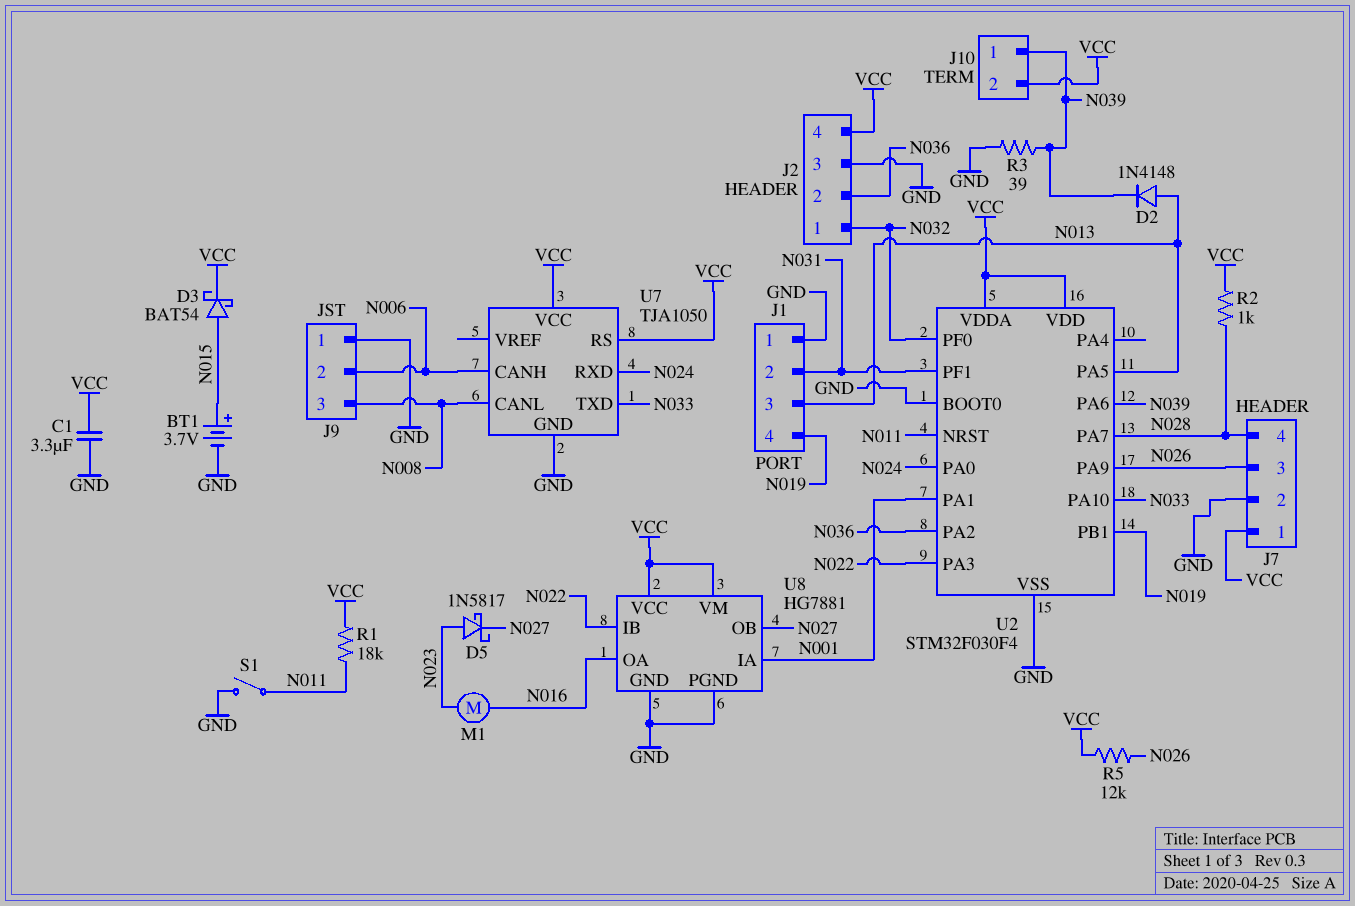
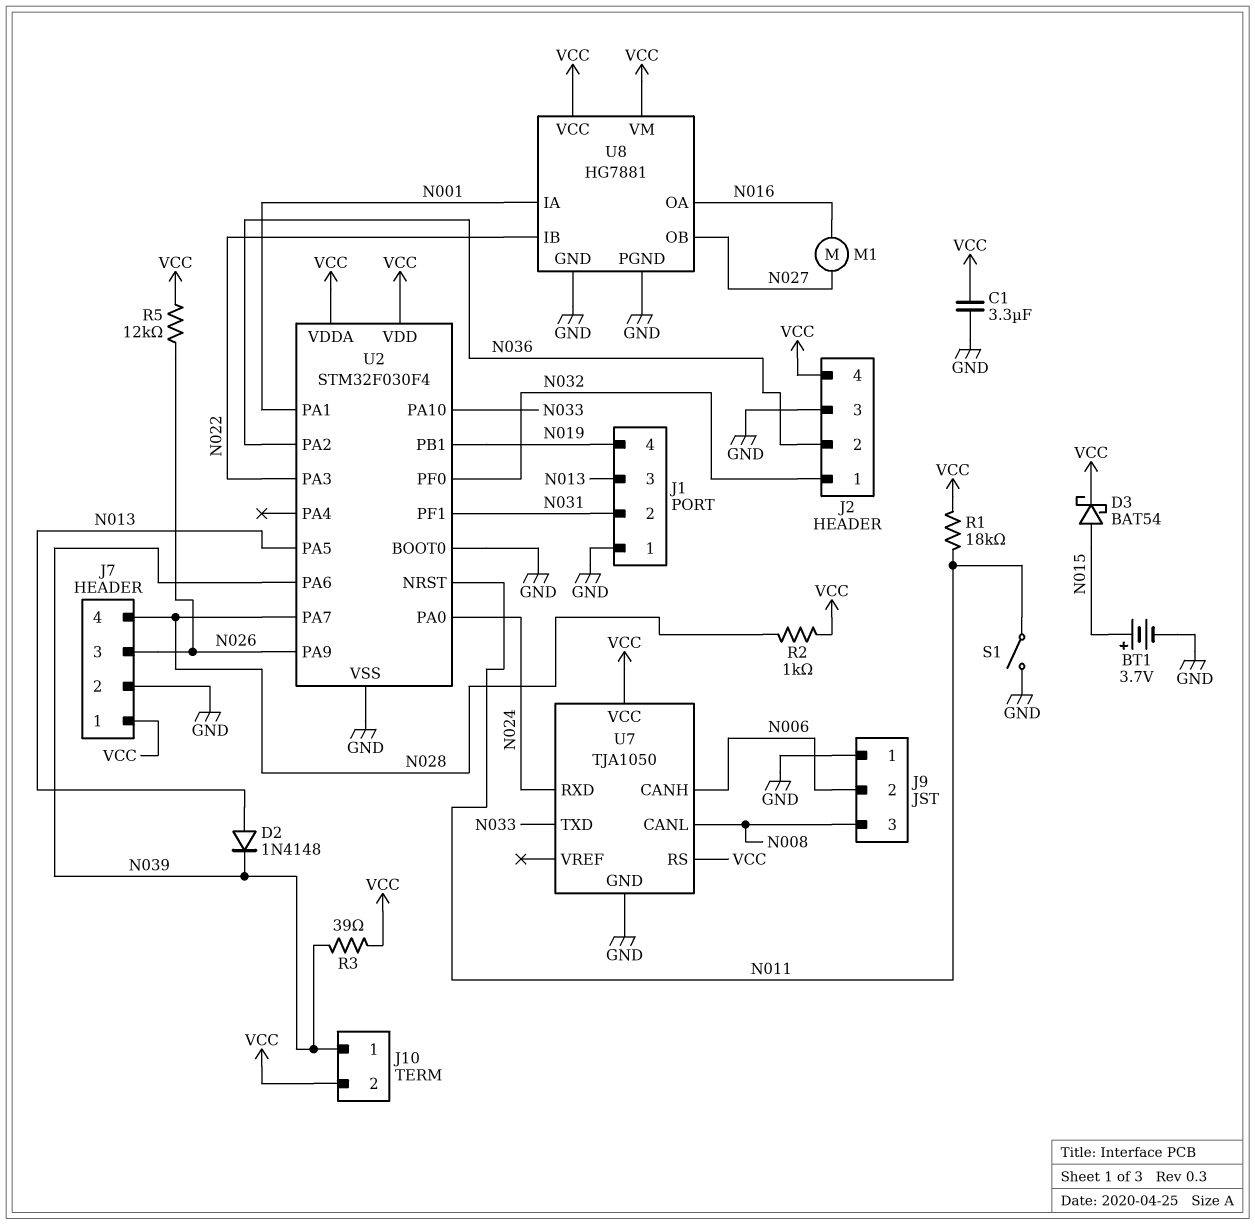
D5: schottky 1N5817 (A N023, K N027) -> none
M1: motor (N016, N023) -> motor (N016, N027)
R3: 39 (GND, N039) -> 39 (N039, VCC)

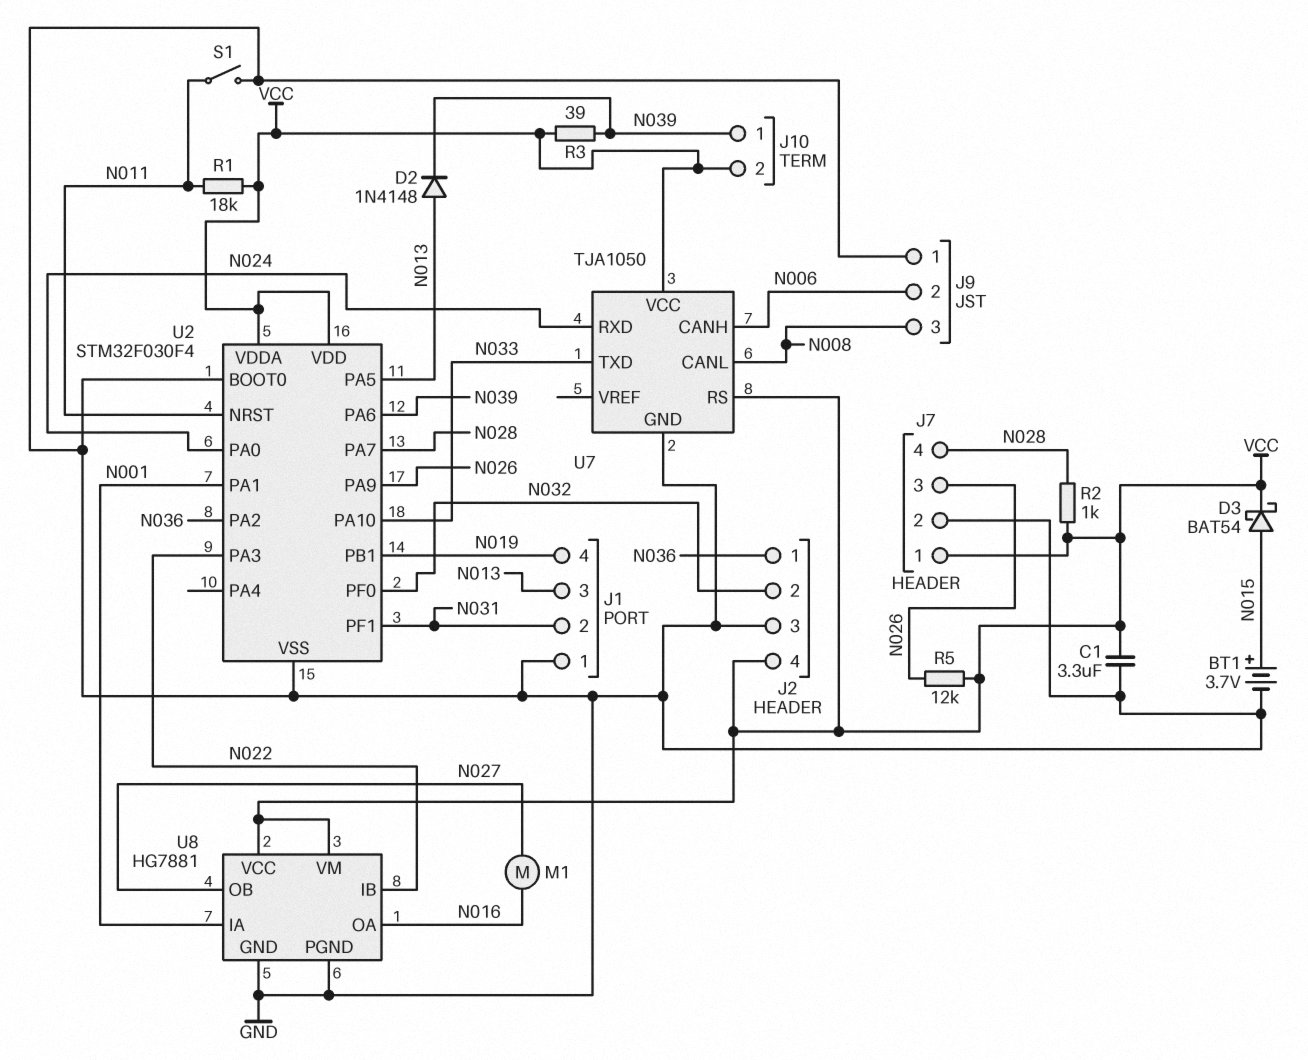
J2 pin 1: N032 -> N036
J2 pin 2: N036 -> N032

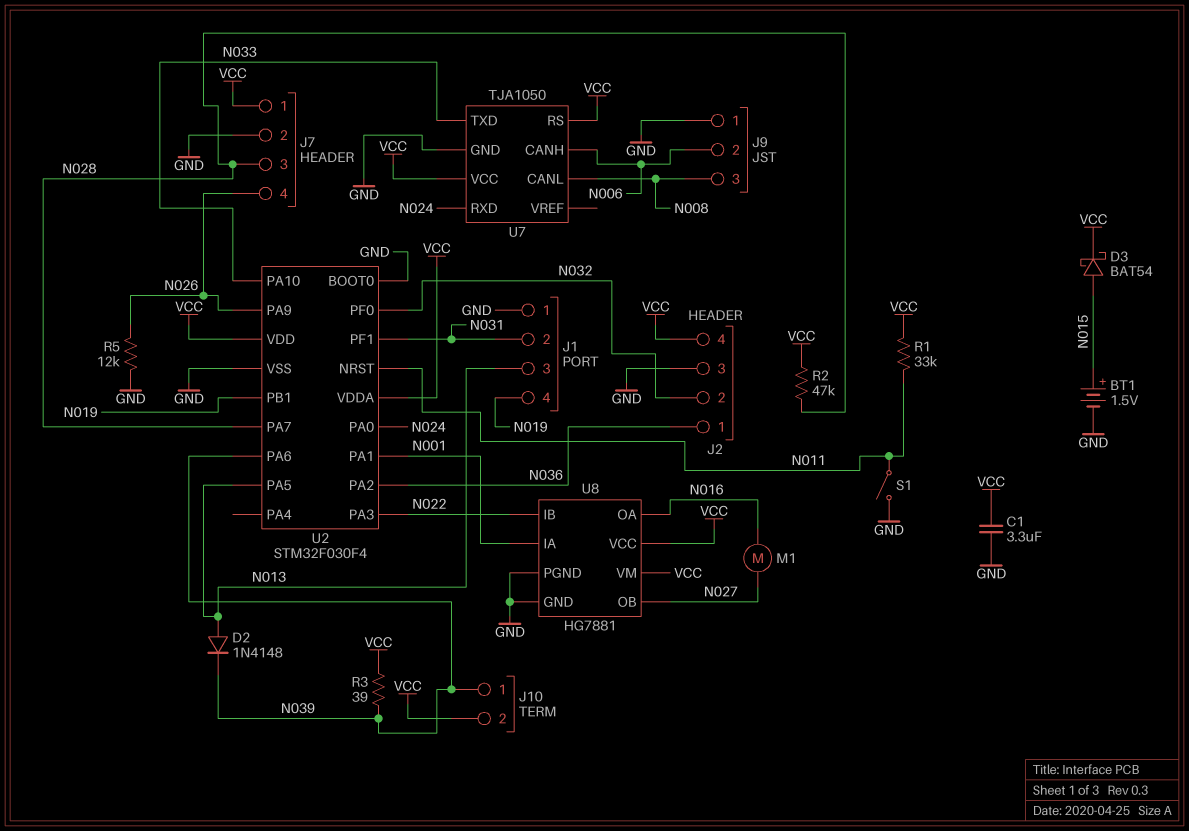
BT1: 3.7V (plus N015, minus GND) -> 1.5V (plus N015, minus GND)
J7 pin 3: N026 -> N028
J7 pin 4: N028 -> N026
R1: 18k (N011, VCC) -> 33k (N011, VCC)
R2: 1k (N028, VCC) -> 47k (N028, VCC)
R5: 12k (N026, VCC) -> 12k (GND, N026)

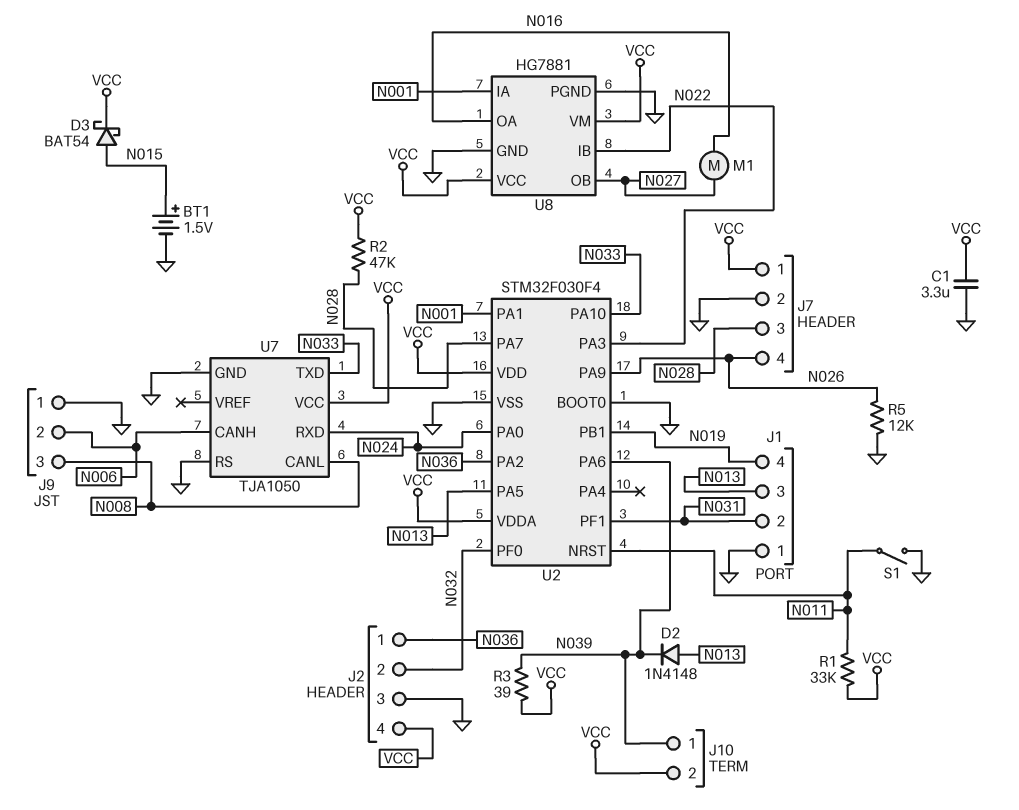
U7 pin RS: VCC -> GND

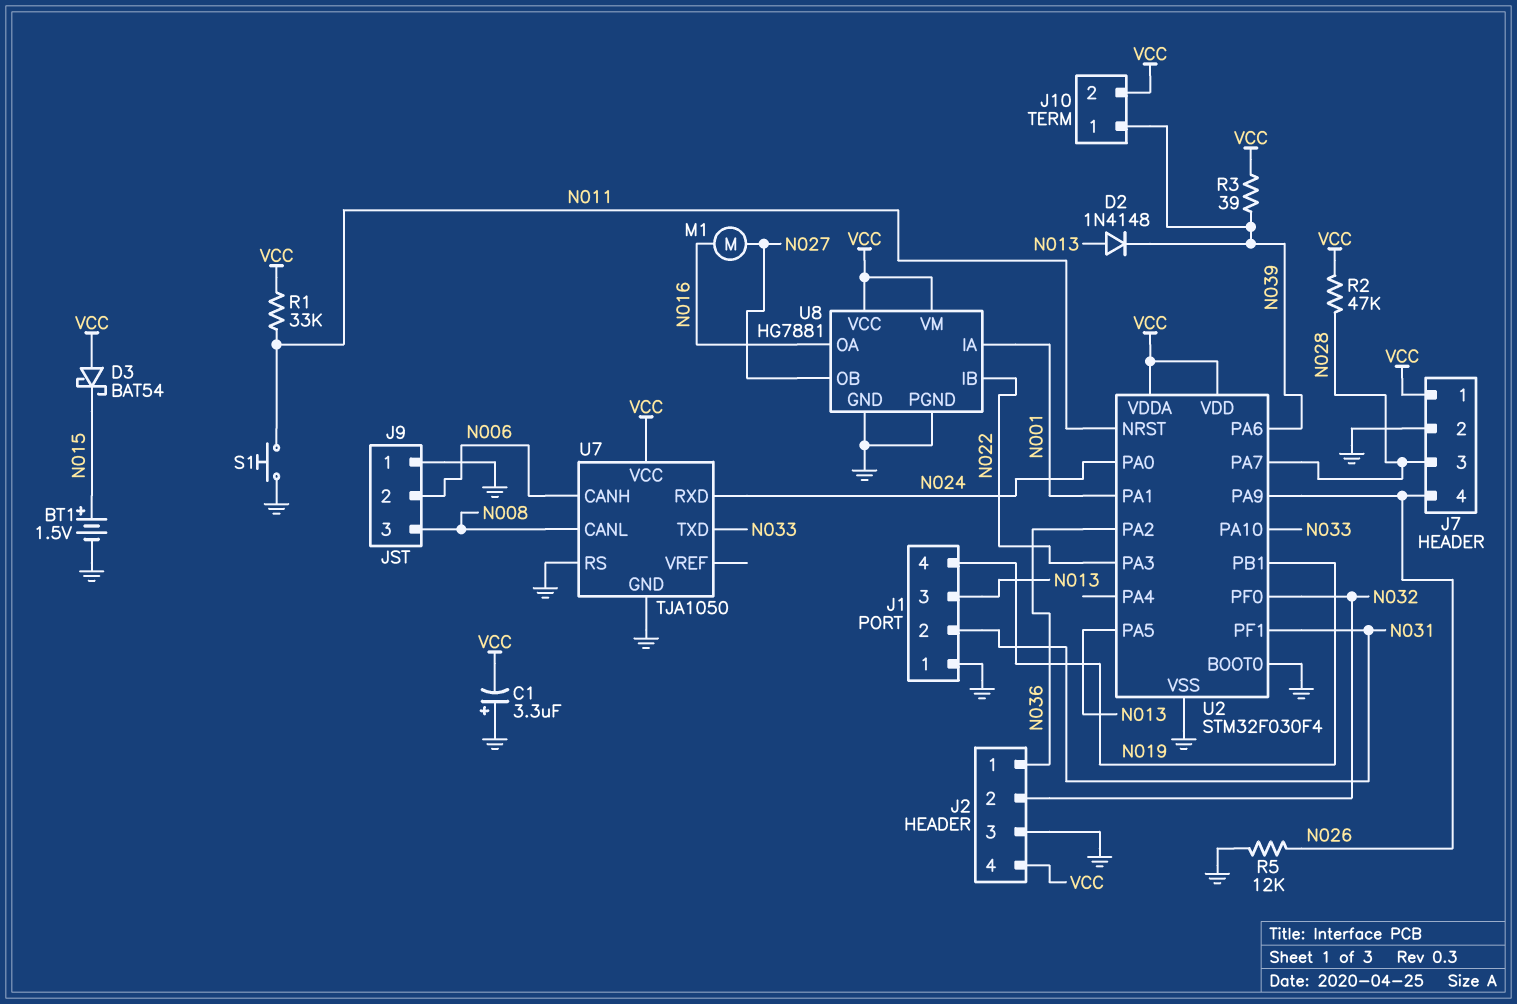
C1: 3.3uF (GND, VCC) -> 3.3uF (plus GND, minus VCC)
D3: schottky BAT54 (A N015, K VCC) -> schottky BAT54 (A VCC, K N015)
S1: switch (GND, N011) -> button (GND, N011)

